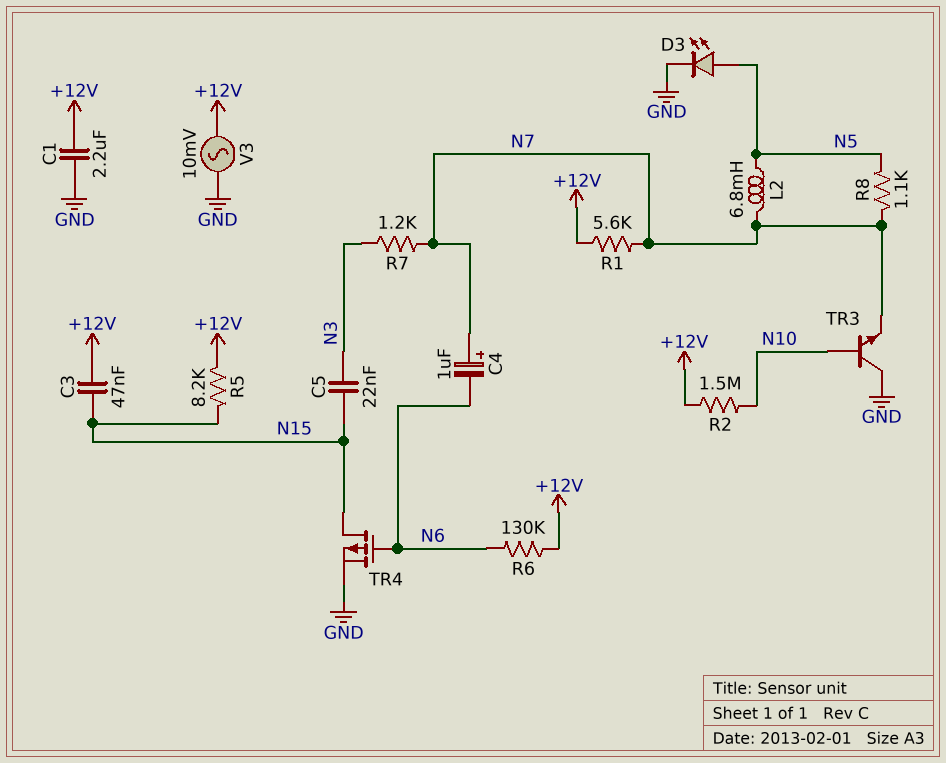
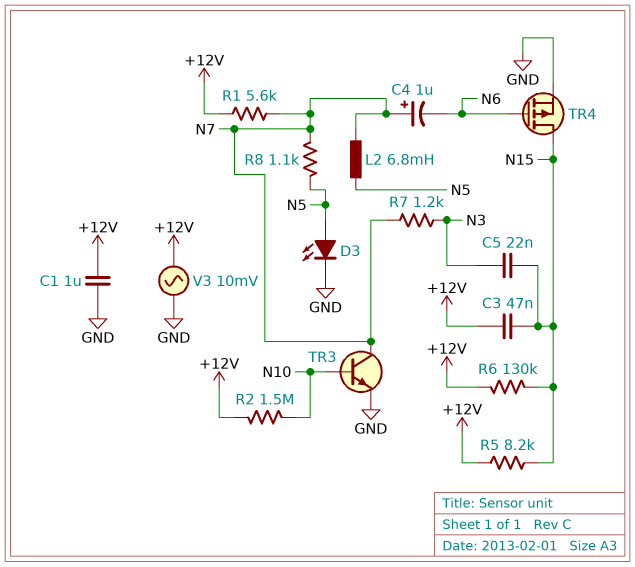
C1: 2.2uF (+12V, GND) -> 1uF (+12V, GND)
R6: 130k (+12V, N6) -> 130k (+12V, N15)
TR3: NPN (B N10, C GND, E N7) -> NPN (B N10, C N7, E GND)

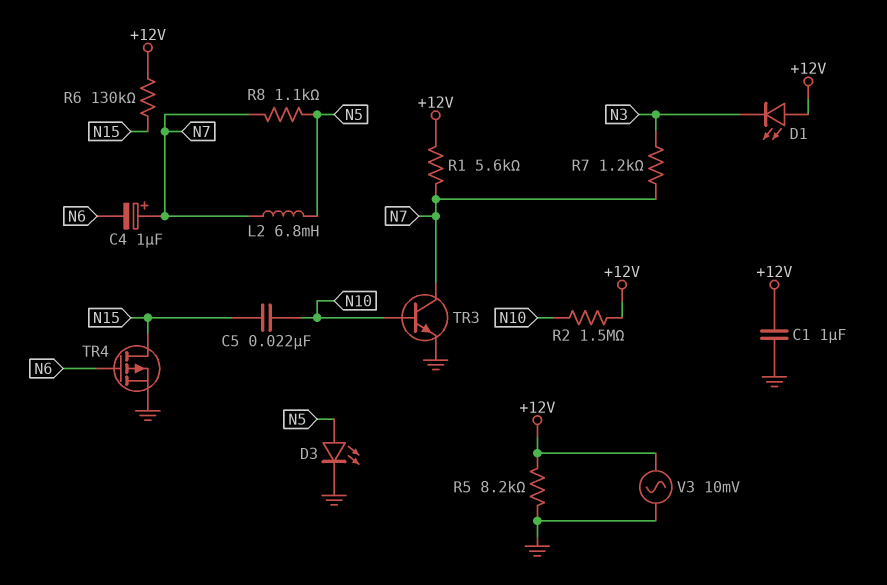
C3: 47nF (+12V, N15) -> none
C5: 22nF (N3, N15) -> 22nF (N10, N15)
D1: none -> LED (A +12V, K N3)
R5: 8.2k (+12V, N15) -> 8.2k (+12V, GND)

